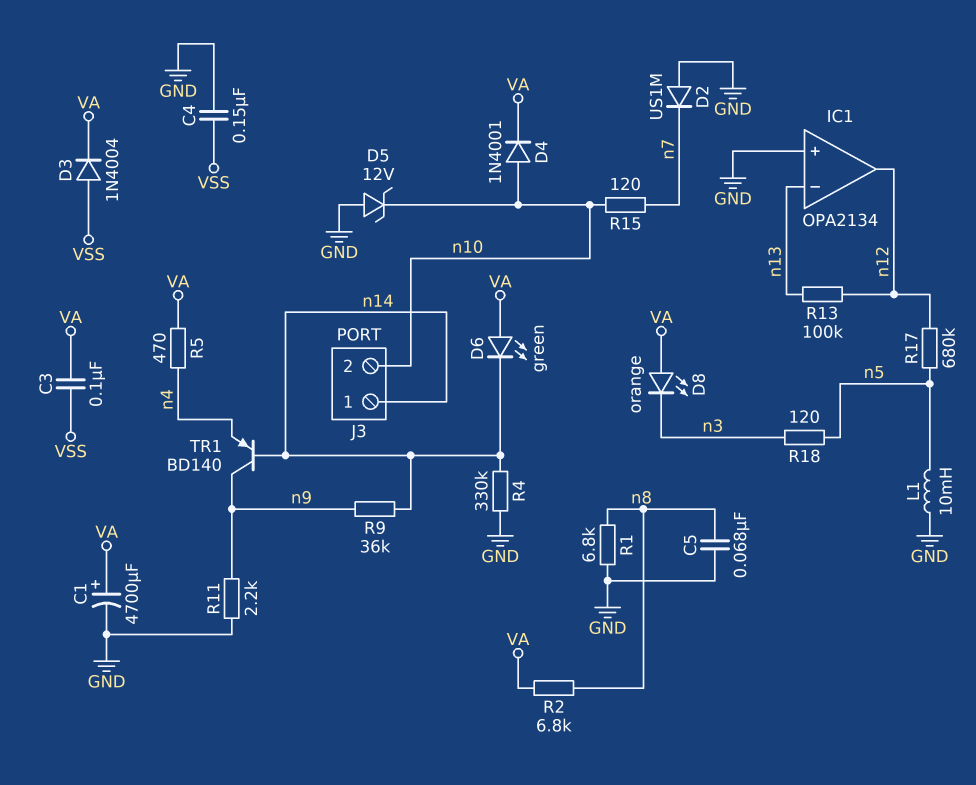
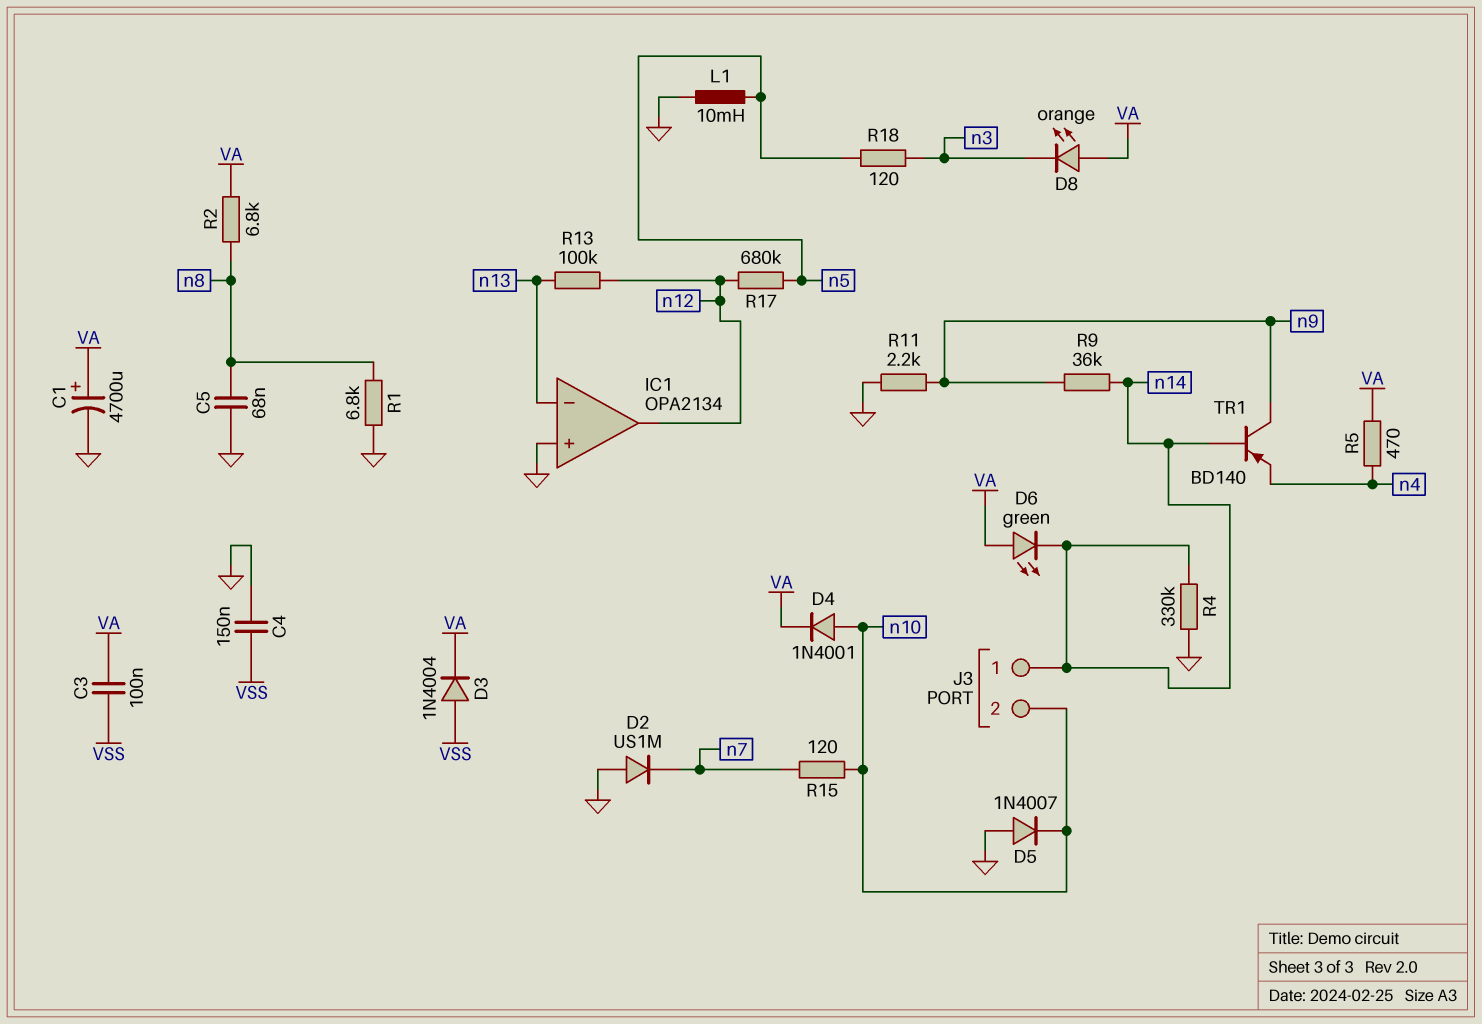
D5: zener 12V (A GND, K n10) -> diode 1N4007 (A GND, K n10)

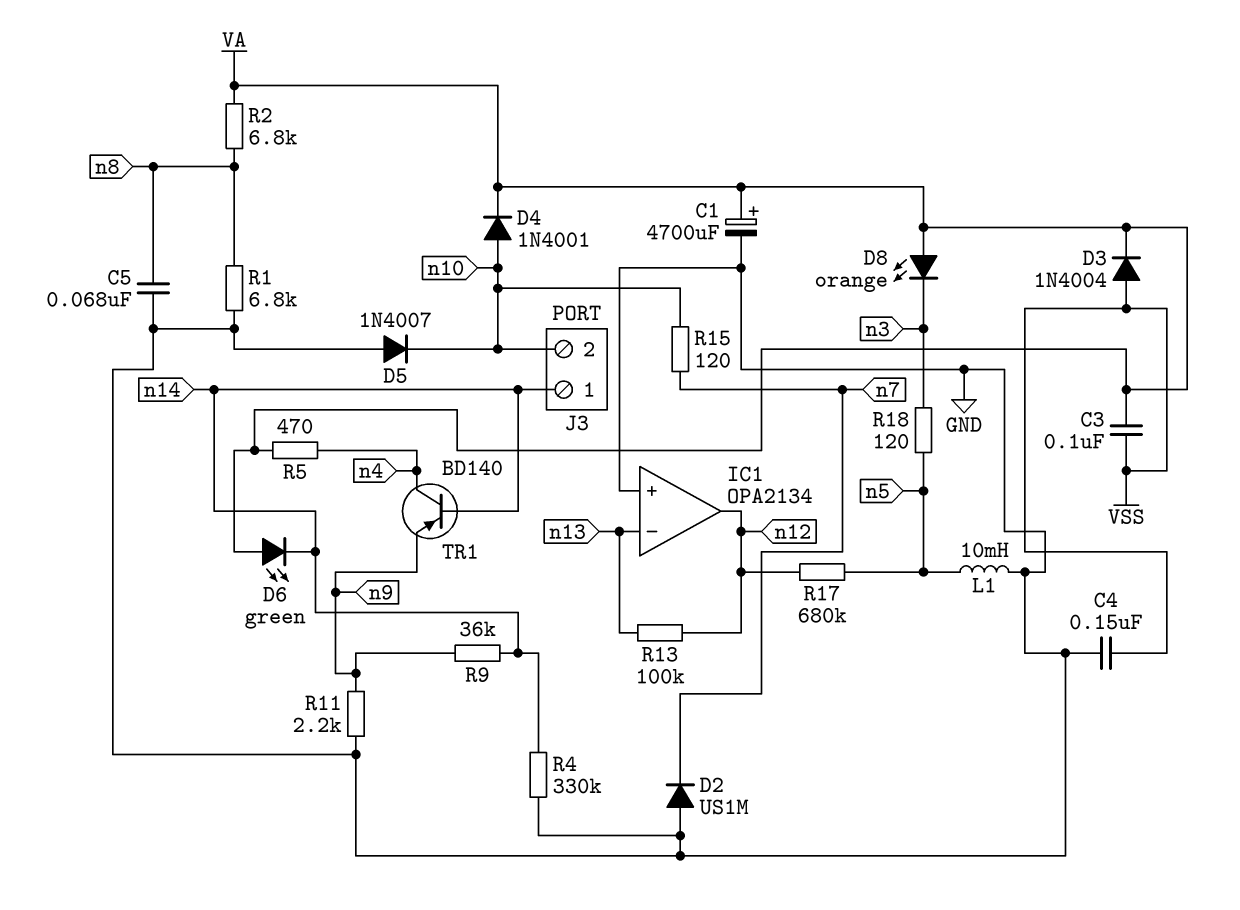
TR1: PNP BD140 (B n14, C n9, E n4) -> PNP BD140 (B n14, C n4, E n9)

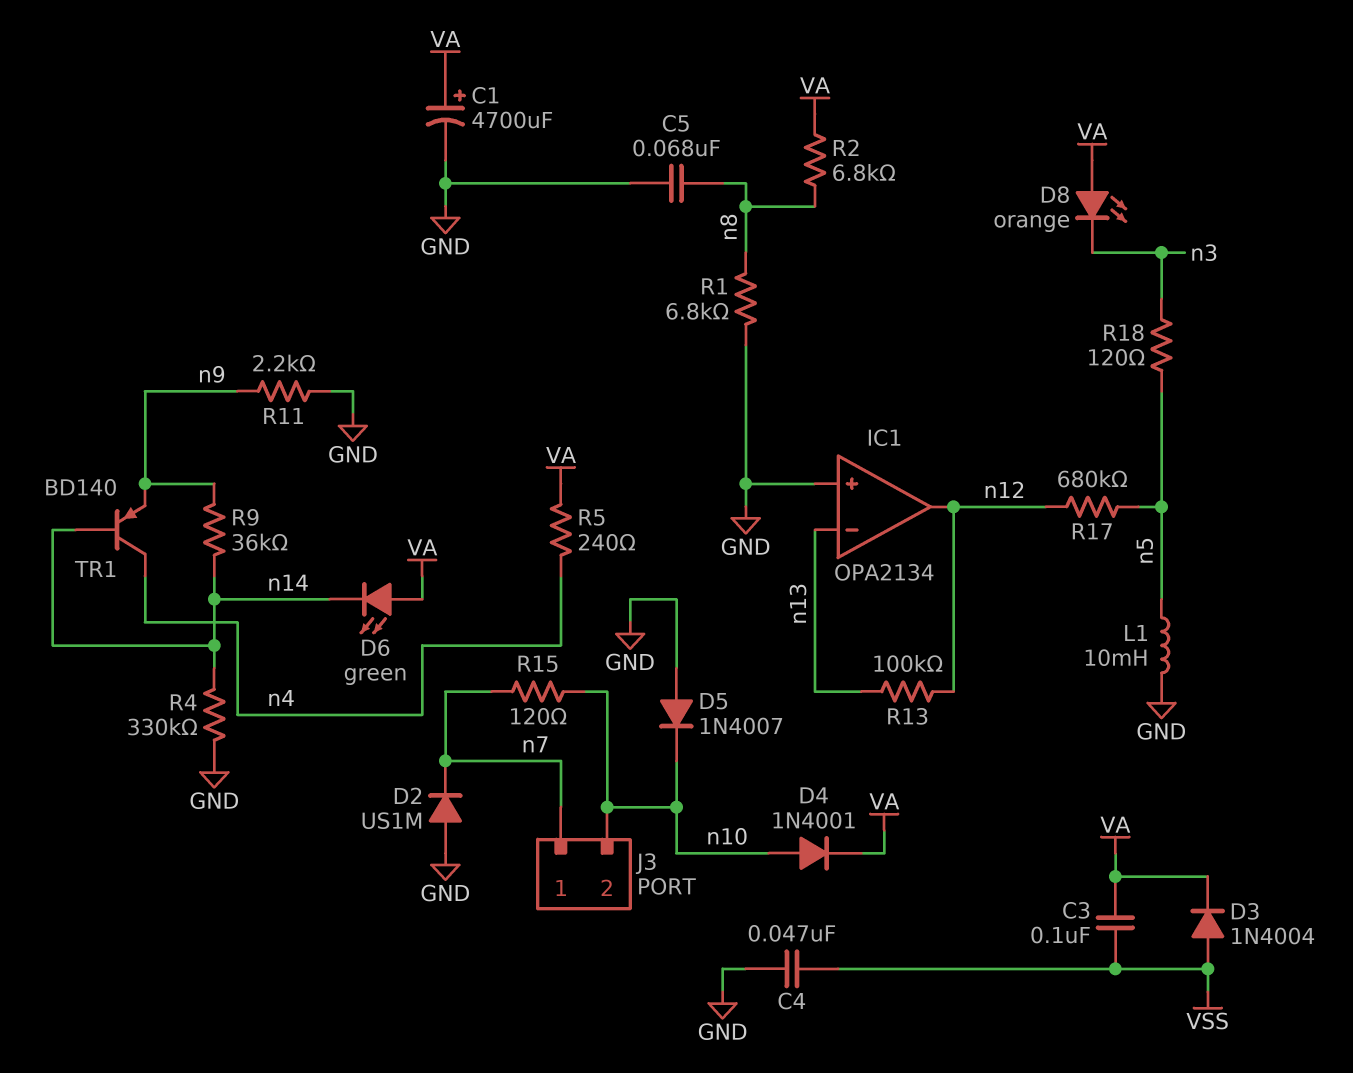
C4: 150nF (GND, VSS) -> 47nF (GND, VSS)
J3 pin 1: n14 -> n7
R5: 470 (VA, n4) -> 240 (VA, n4)

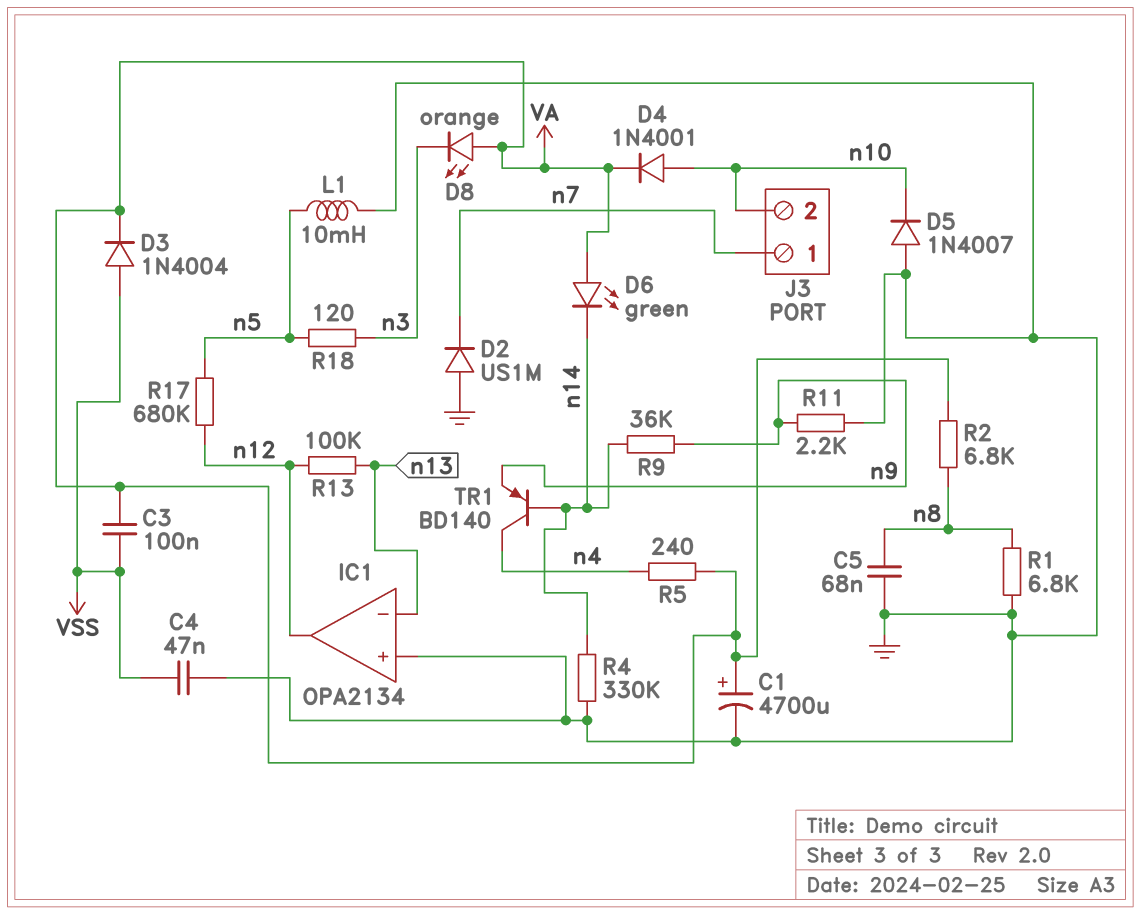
R15: 120 (n7, n10) -> none

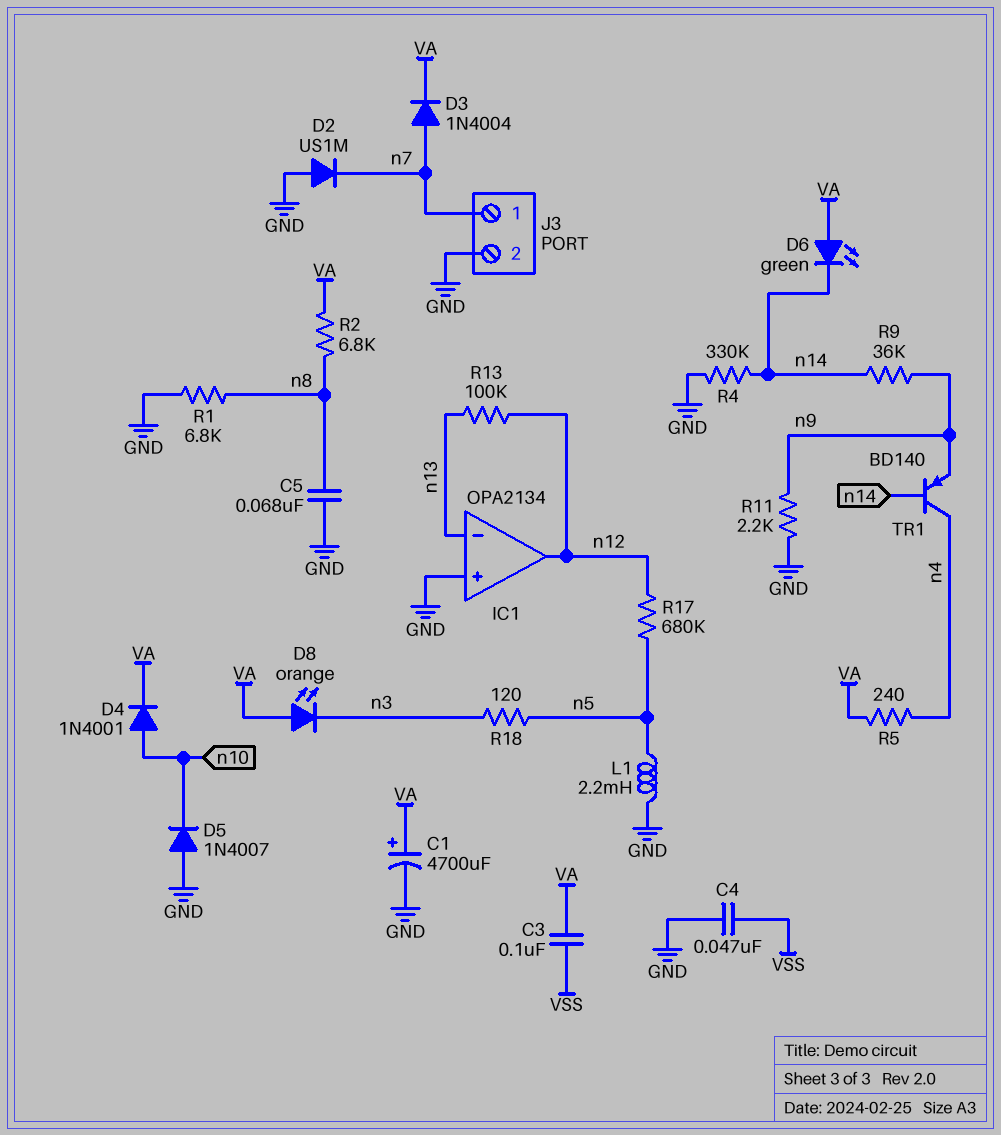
D3: diode 1N4004 (A VSS, K VA) -> diode 1N4004 (A n7, K VA)
J3 pin 2: n10 -> GND
L1: 10mH (GND, n5) -> 2.2mH (GND, n5)

